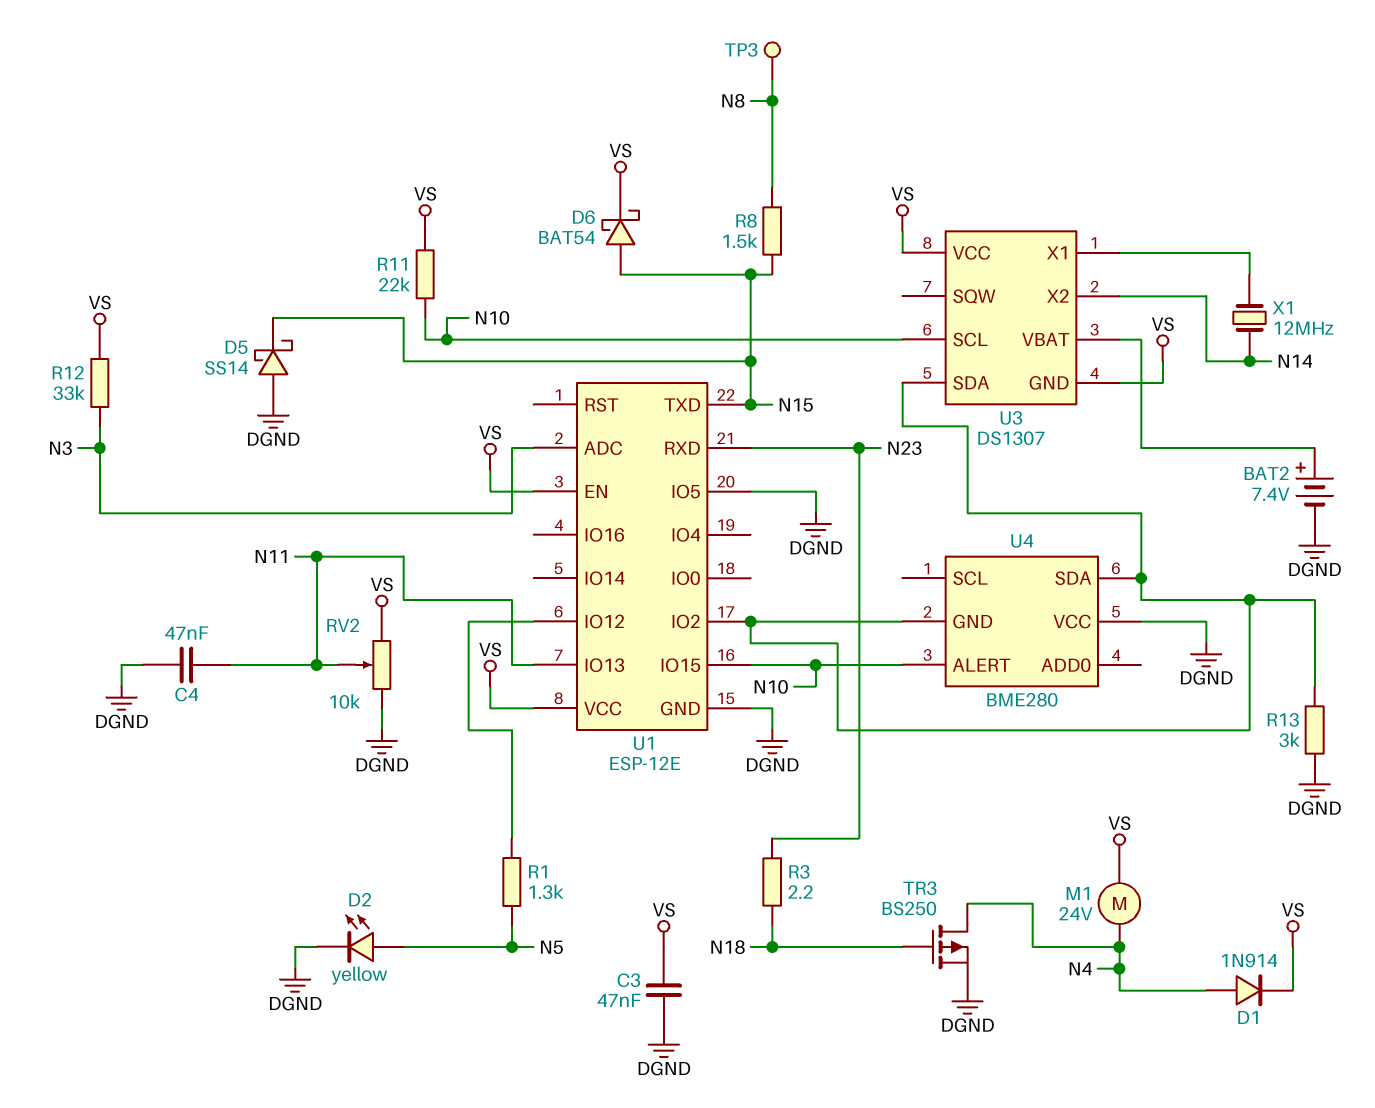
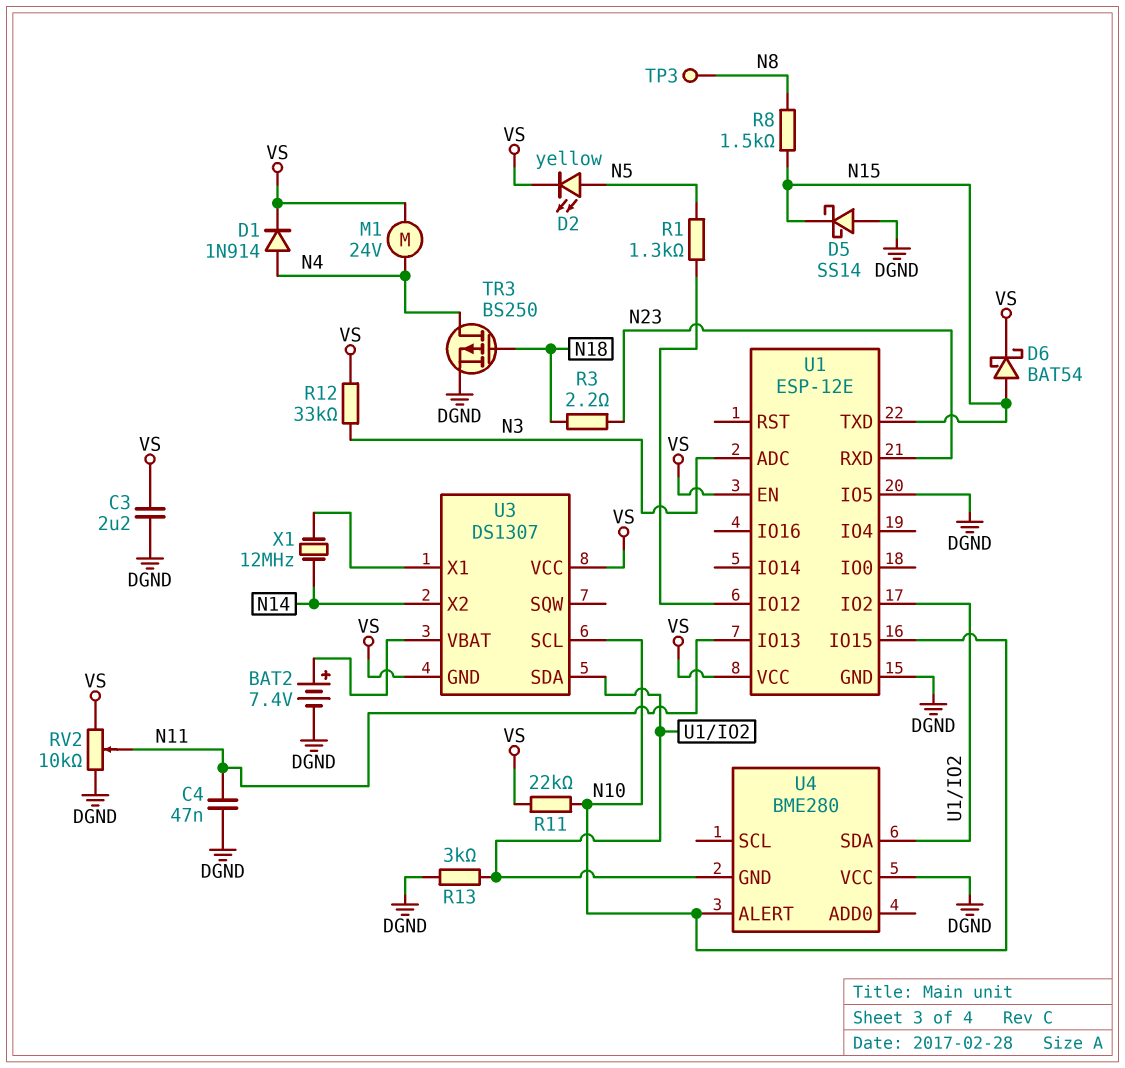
C3: 47nF (DGND, VS) -> 2.2uF (DGND, VS)
D2: LED yellow (A N5, K DGND) -> LED yellow (A N5, K VS)

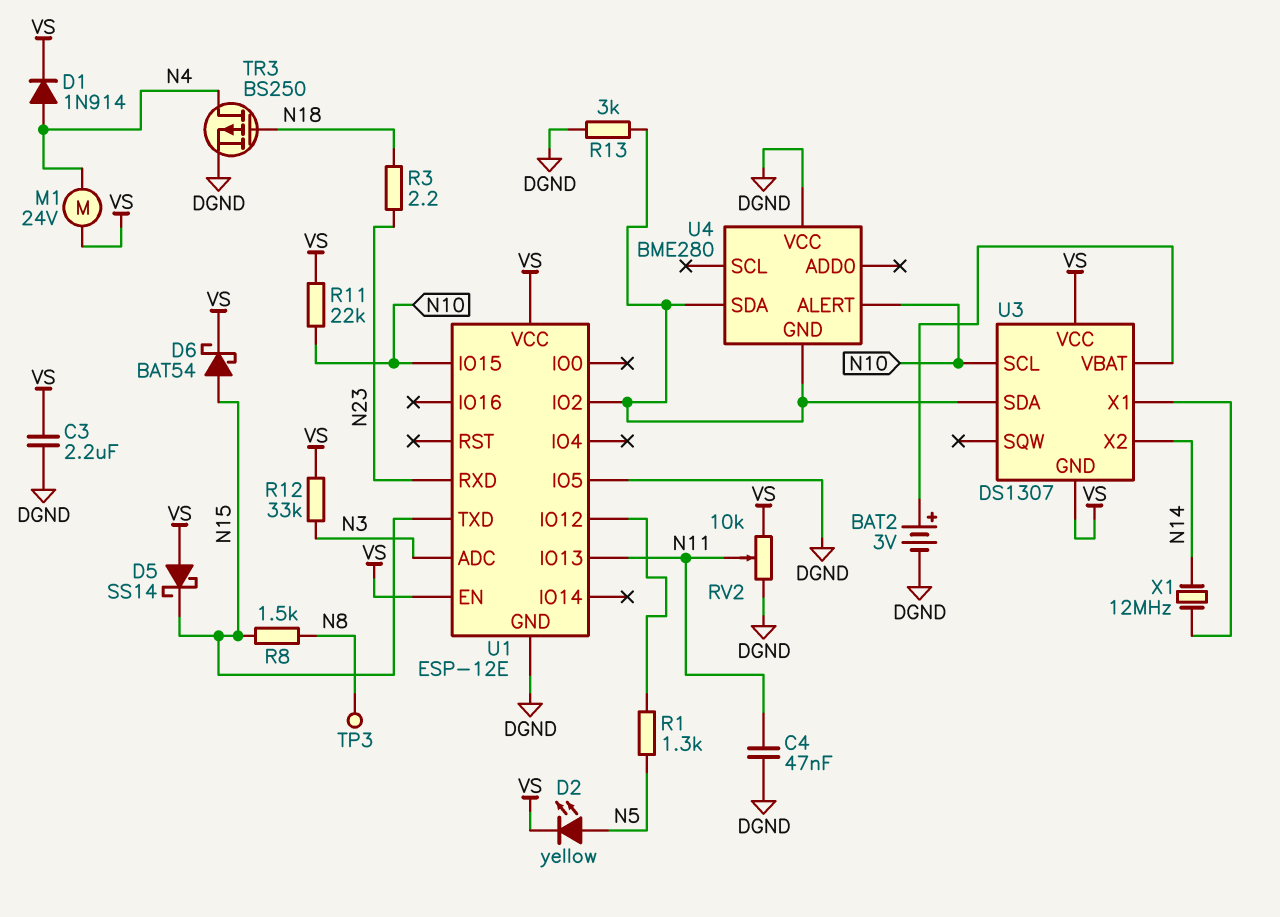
BAT2: 7.4V (plus U3/VBAT, minus DGND) -> 3V (plus U3/VBAT, minus DGND)
D5: schottky SS14 (A DGND, K N15) -> schottky SS14 (A VS, K N15)

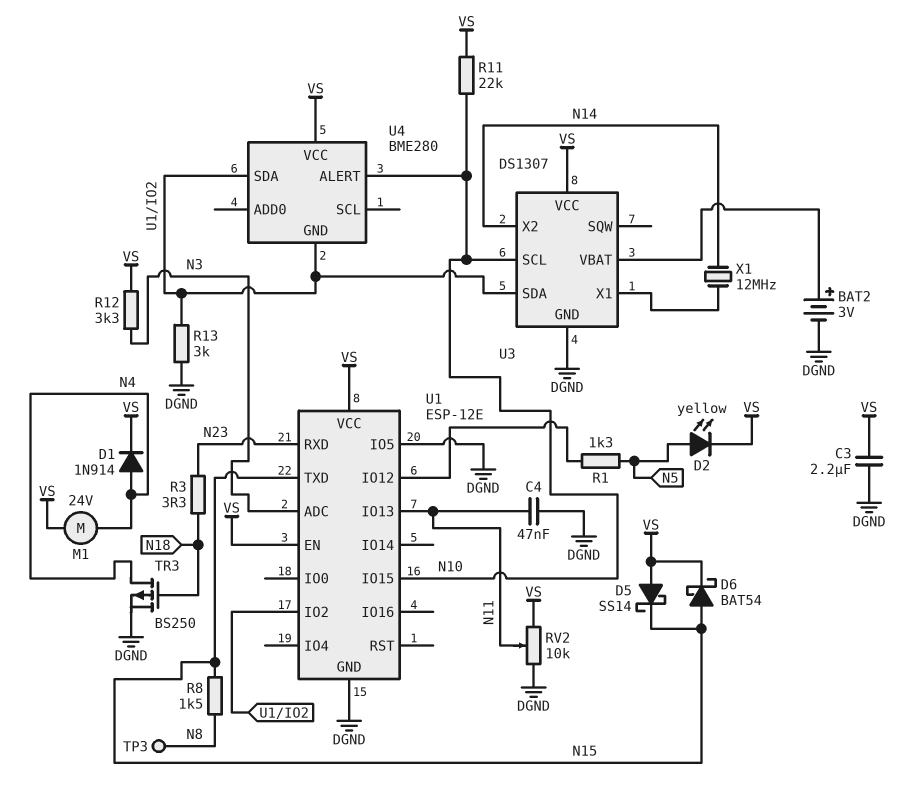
R3: 2.2 (N18, N23) -> 3.3 (N18, N23)
R12: 33k (N3, VS) -> 3.3k (N3, VS)
U3 pin GND: VS -> DGND
U4 pin VCC: DGND -> VS

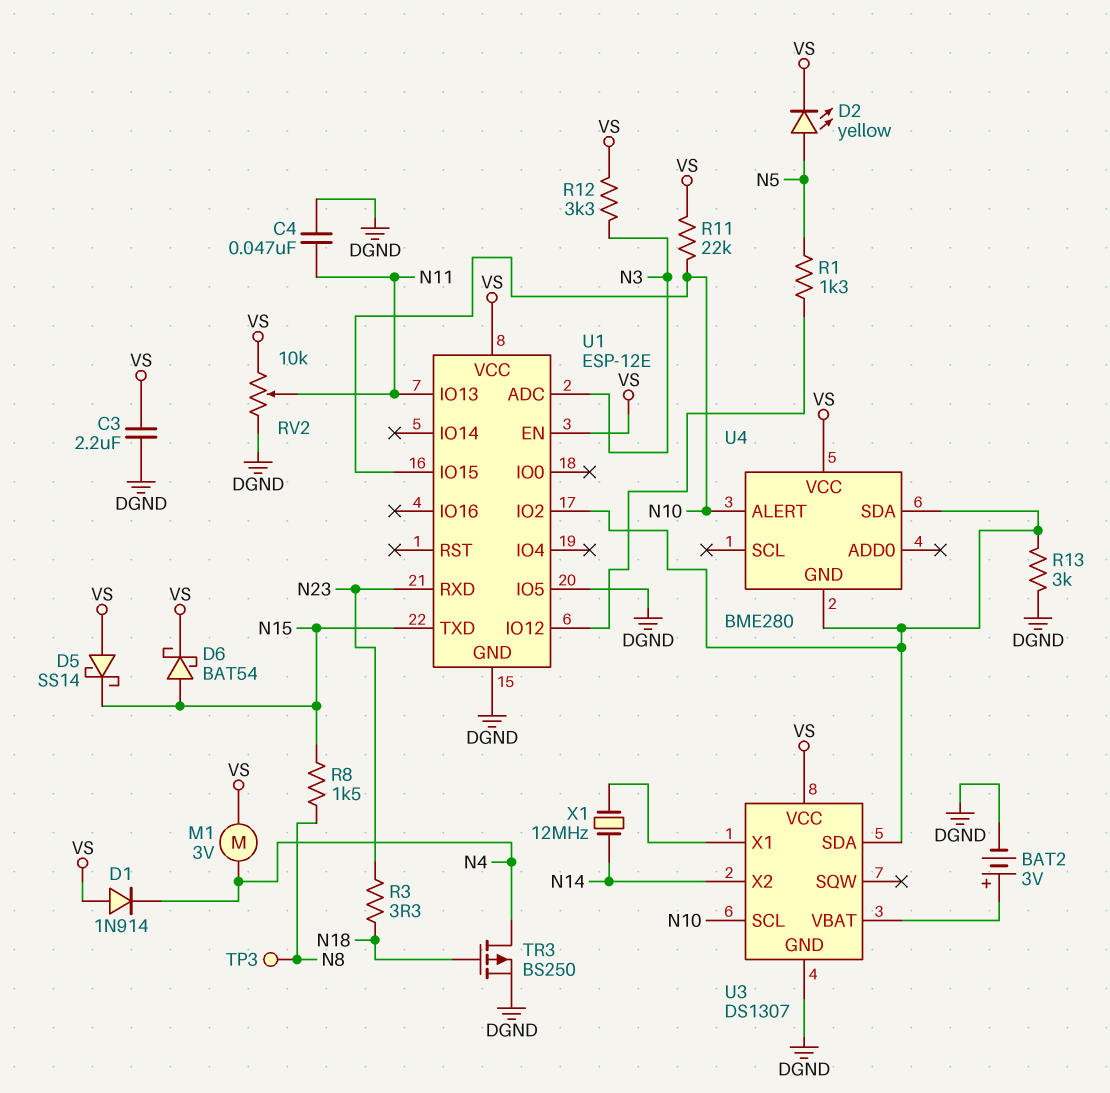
D1: diode 1N914 (A N4, K VS) -> diode 1N914 (A VS, K N4)
M1: motor 24V (N4, VS) -> motor 3V (N4, VS)

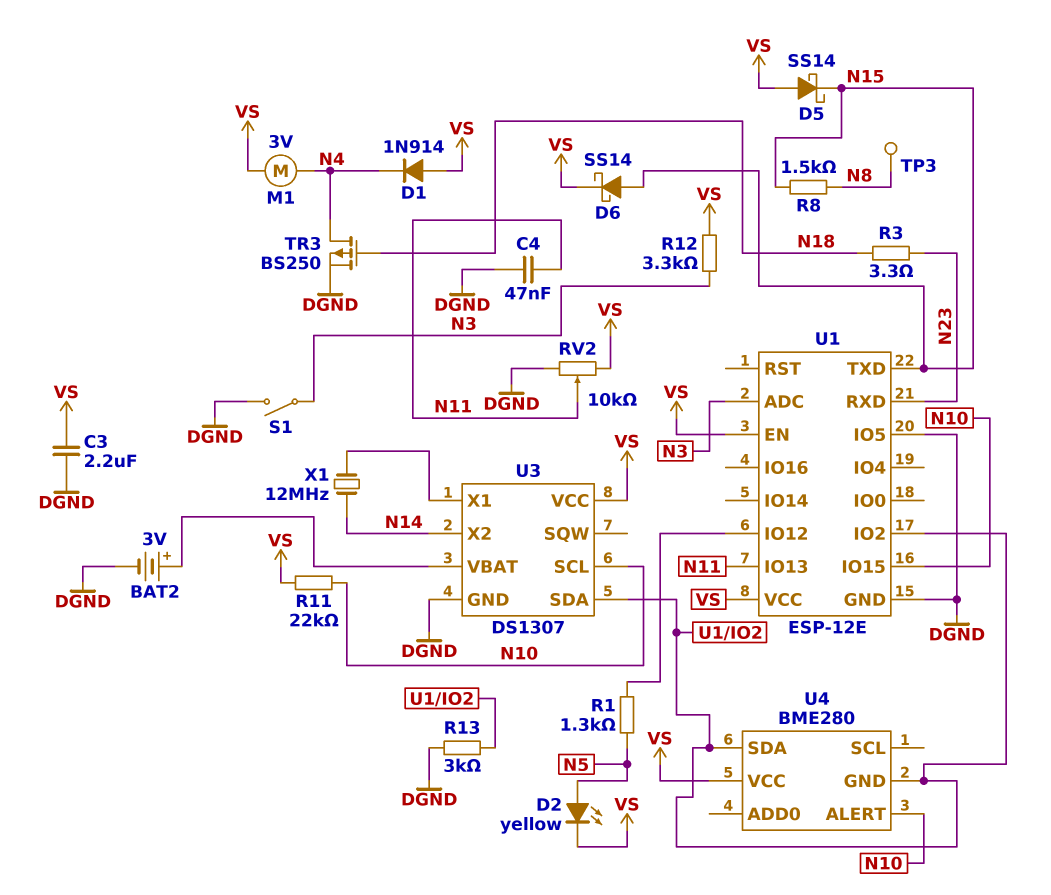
D6: schottky BAT54 (A N15, K VS) -> schottky SS14 (A N15, K VS)
S1: none -> switch (DGND, N3)

